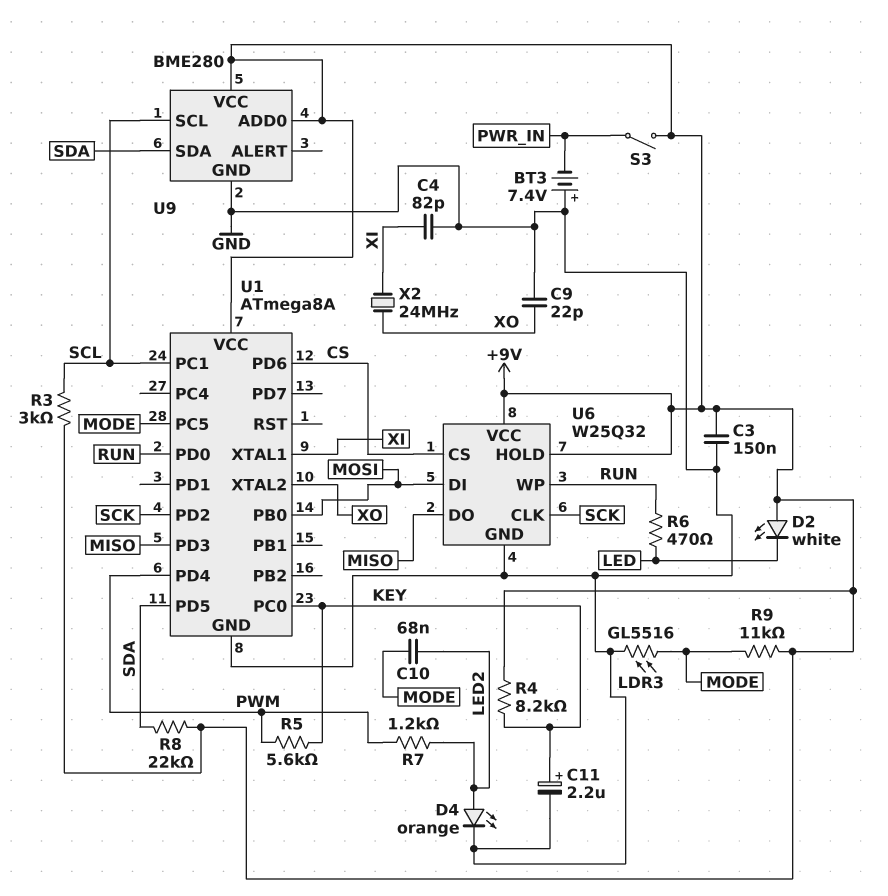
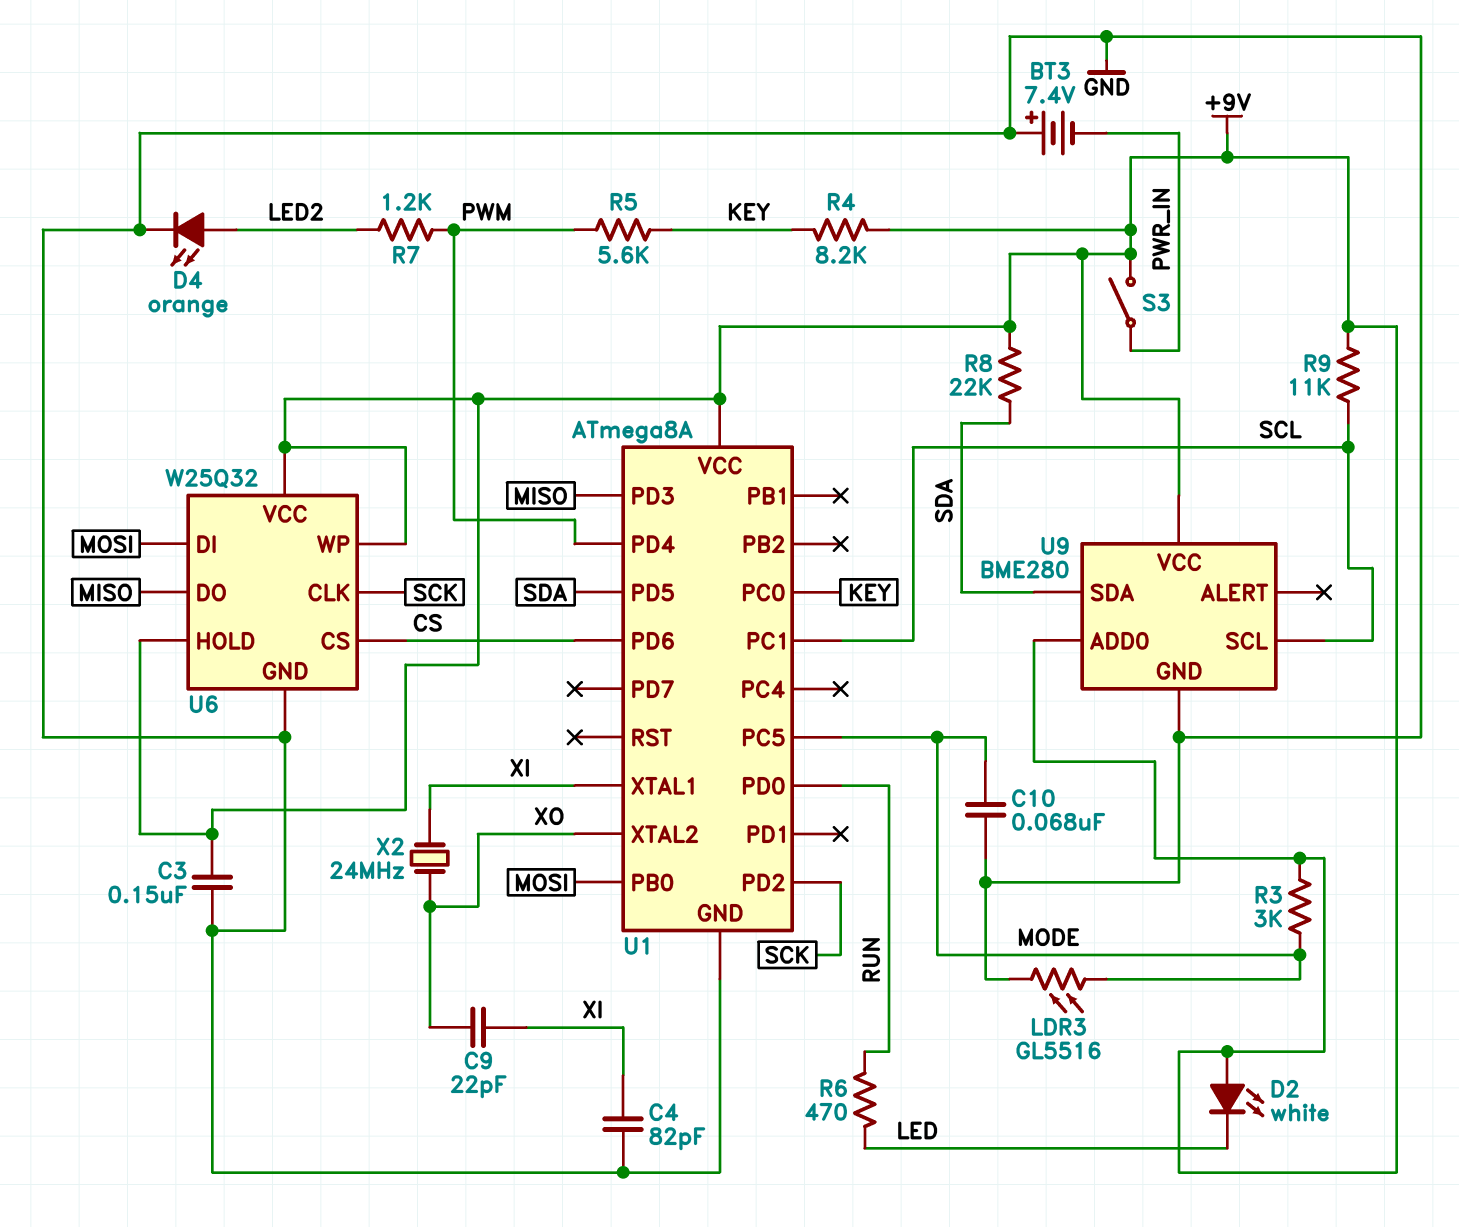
C9: 22pF (GND, XO) -> 22pF (XI, XO)
C10: 68nF (LED2, MODE) -> 68nF (GND, MODE)
C11: 2.2uF (plus KEY, minus GND) -> none
R3: 3k (+9V, SCL) -> 3k (+9V, MODE)
R9: 11k (+9V, MODE) -> 11k (+9V, SCL)
U6 pin WP: RUN -> +9V

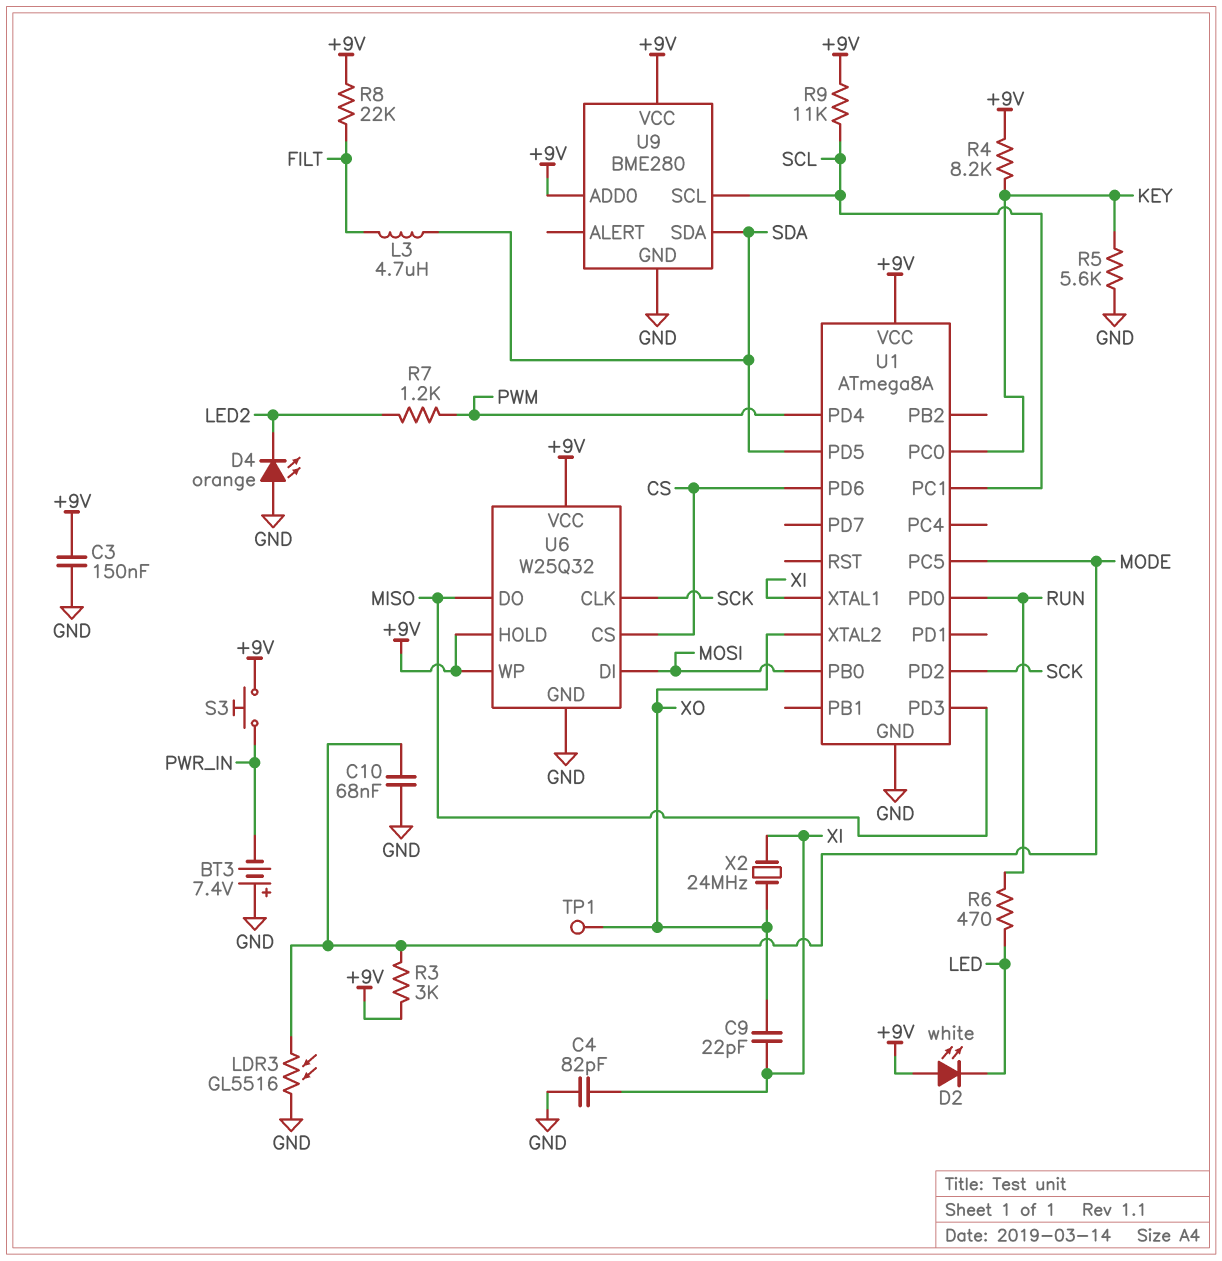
D4: LED orange (A LED2, K GND) -> LED orange (A GND, K LED2)
L3: none -> 4.7uH (FILT, SDA)
R5: 5.6k (KEY, PWM) -> 5.6k (GND, KEY)
R8: 22k (+9V, SDA) -> 22k (+9V, FILT)
S3: switch (+9V, PWR_IN) -> button (+9V, PWR_IN)
TP1: none -> test point (XO)

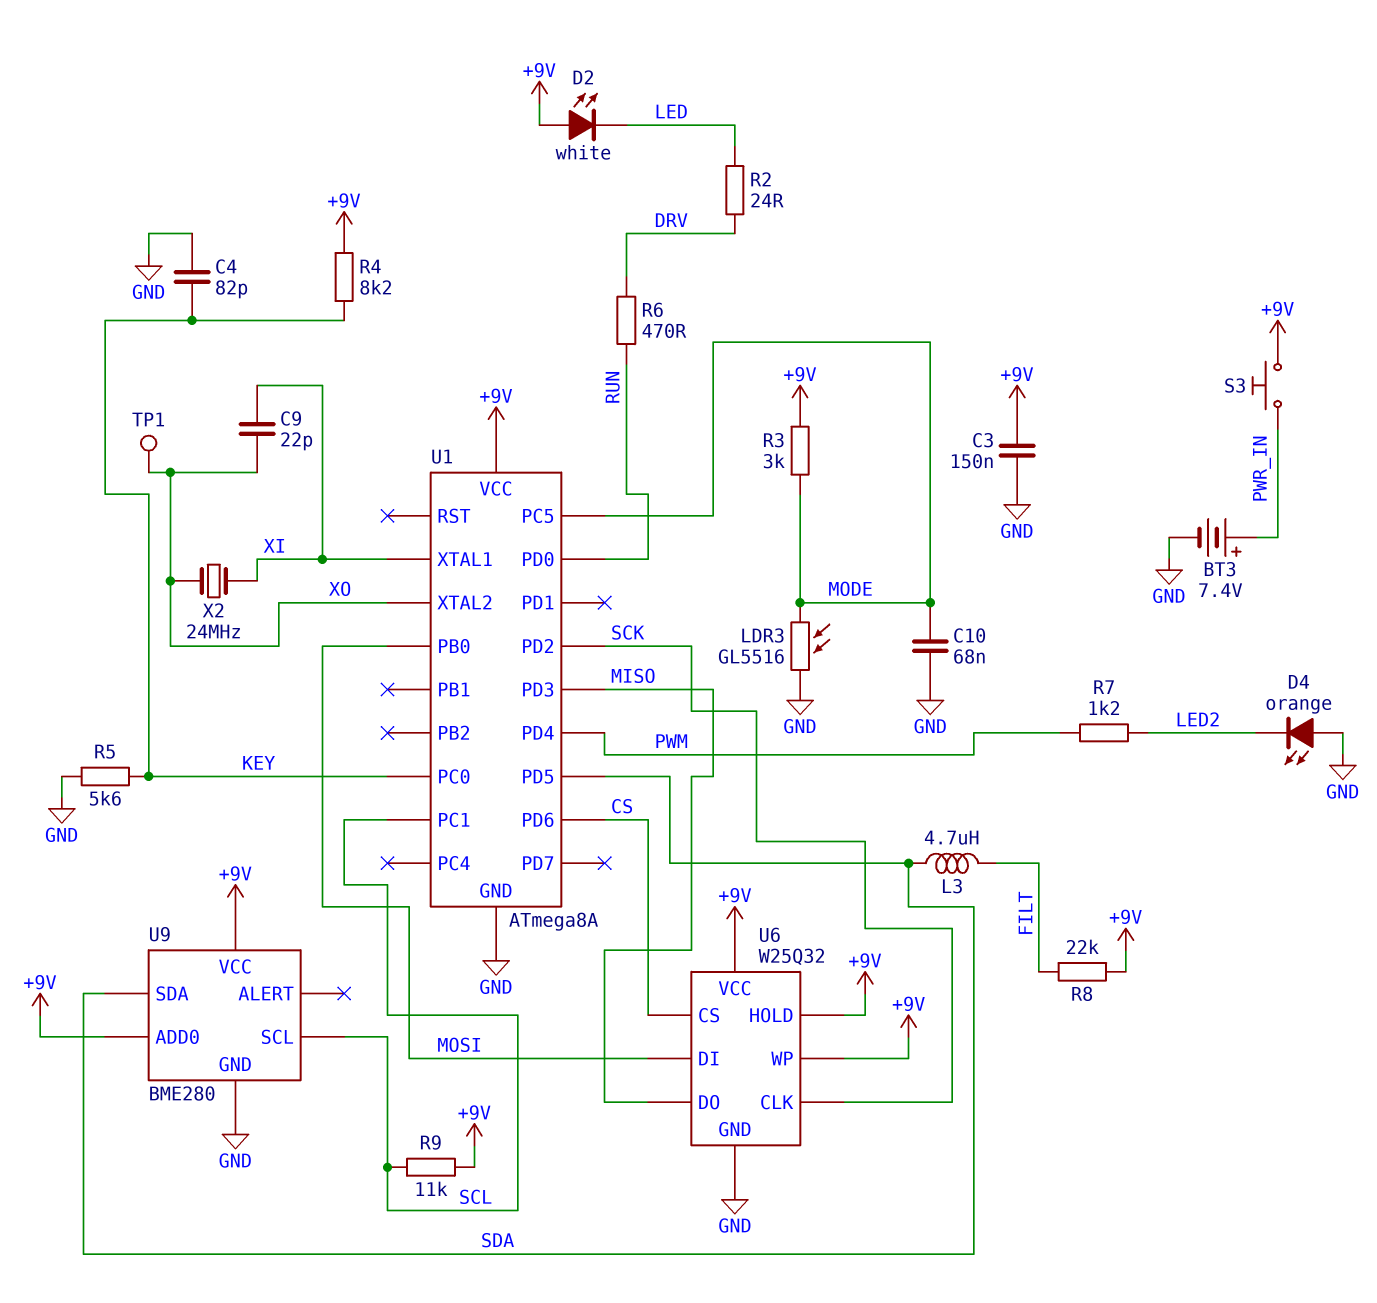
BT3: 7.4V (plus GND, minus PWR_IN) -> 7.4V (plus PWR_IN, minus GND)
C4: 82pF (GND, XI) -> 82pF (GND, KEY)
R2: none -> 24 (DRV, LED)
R6: 470 (LED, RUN) -> 470 (DRV, RUN)

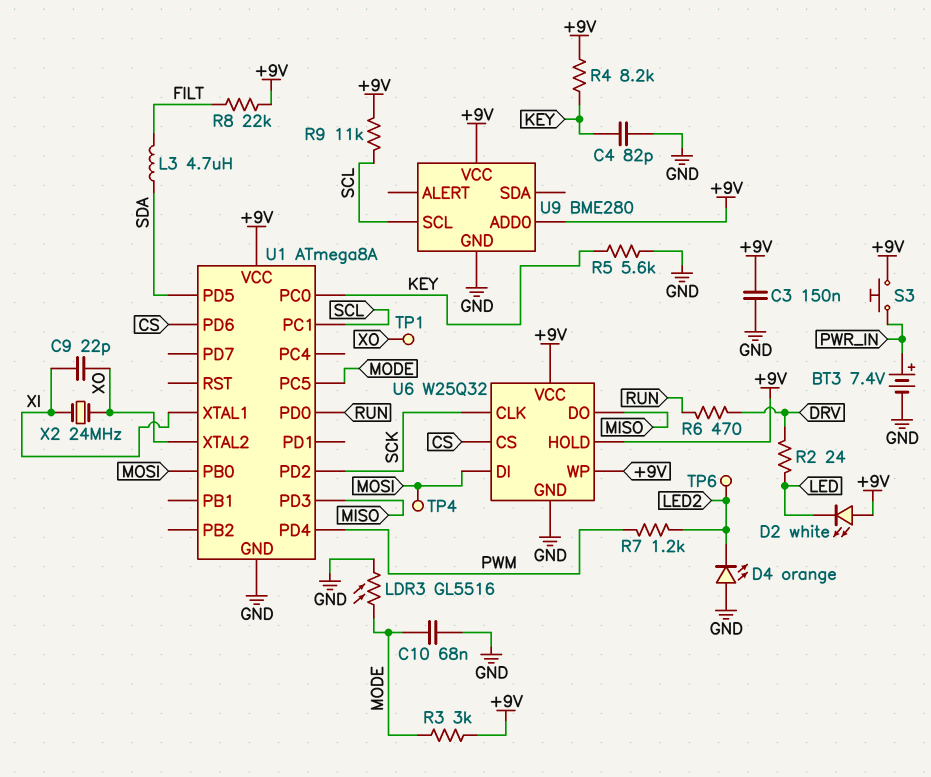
TP4: none -> test point (MOSI)
TP6: none -> test point (LED2)
U9 pin SDA: SDA -> none

